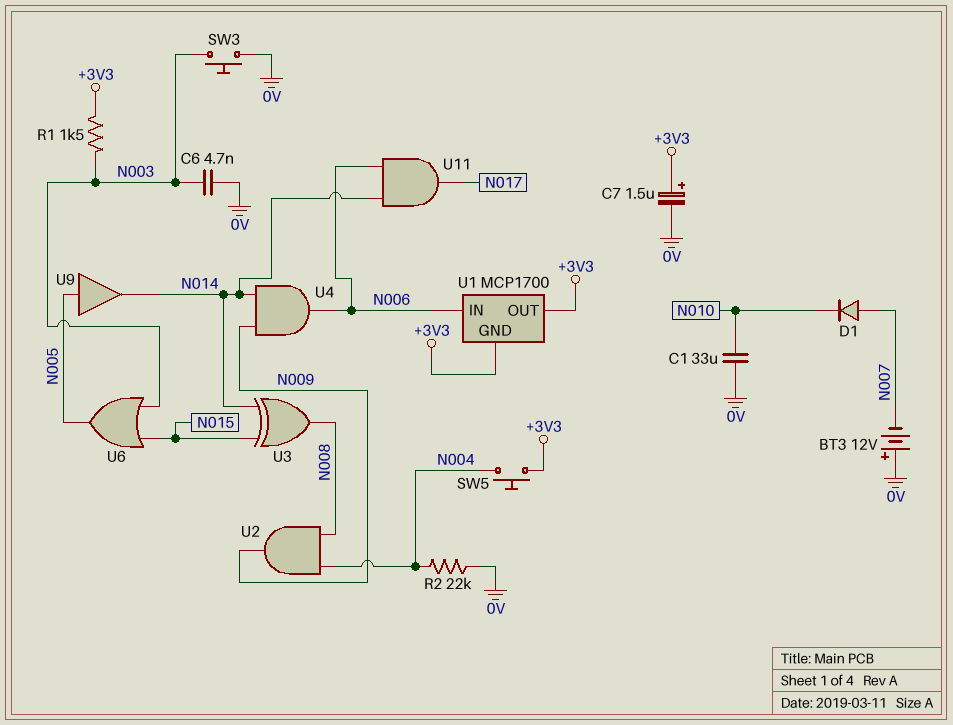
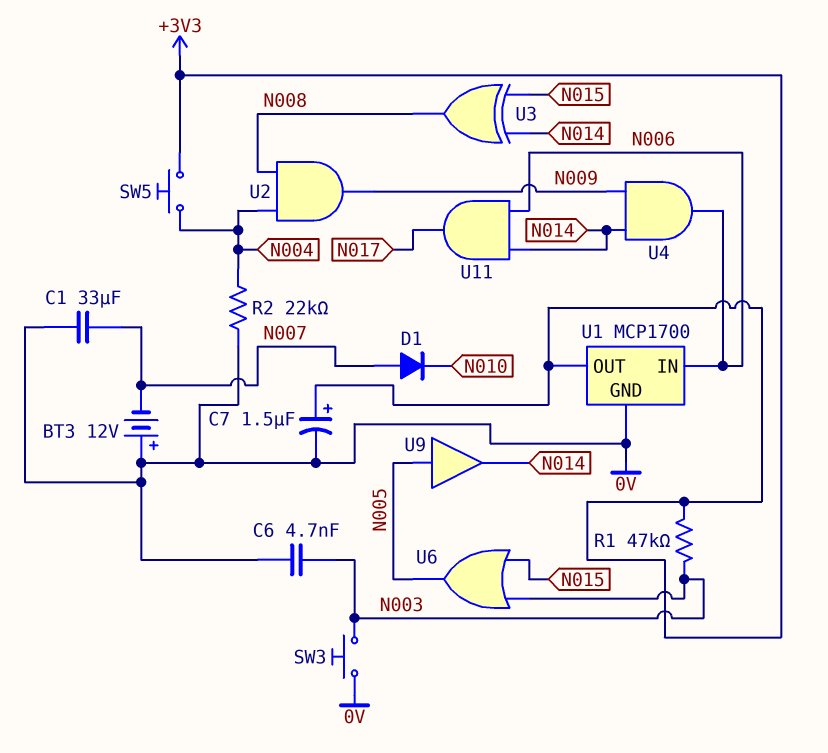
C1: 33uF (0V, N010) -> 33uF (0V, N007)
R1: 1.5k (+3V3, N003) -> 47k (+3V3, N003)
U1 pin GND: +3V3 -> 0V

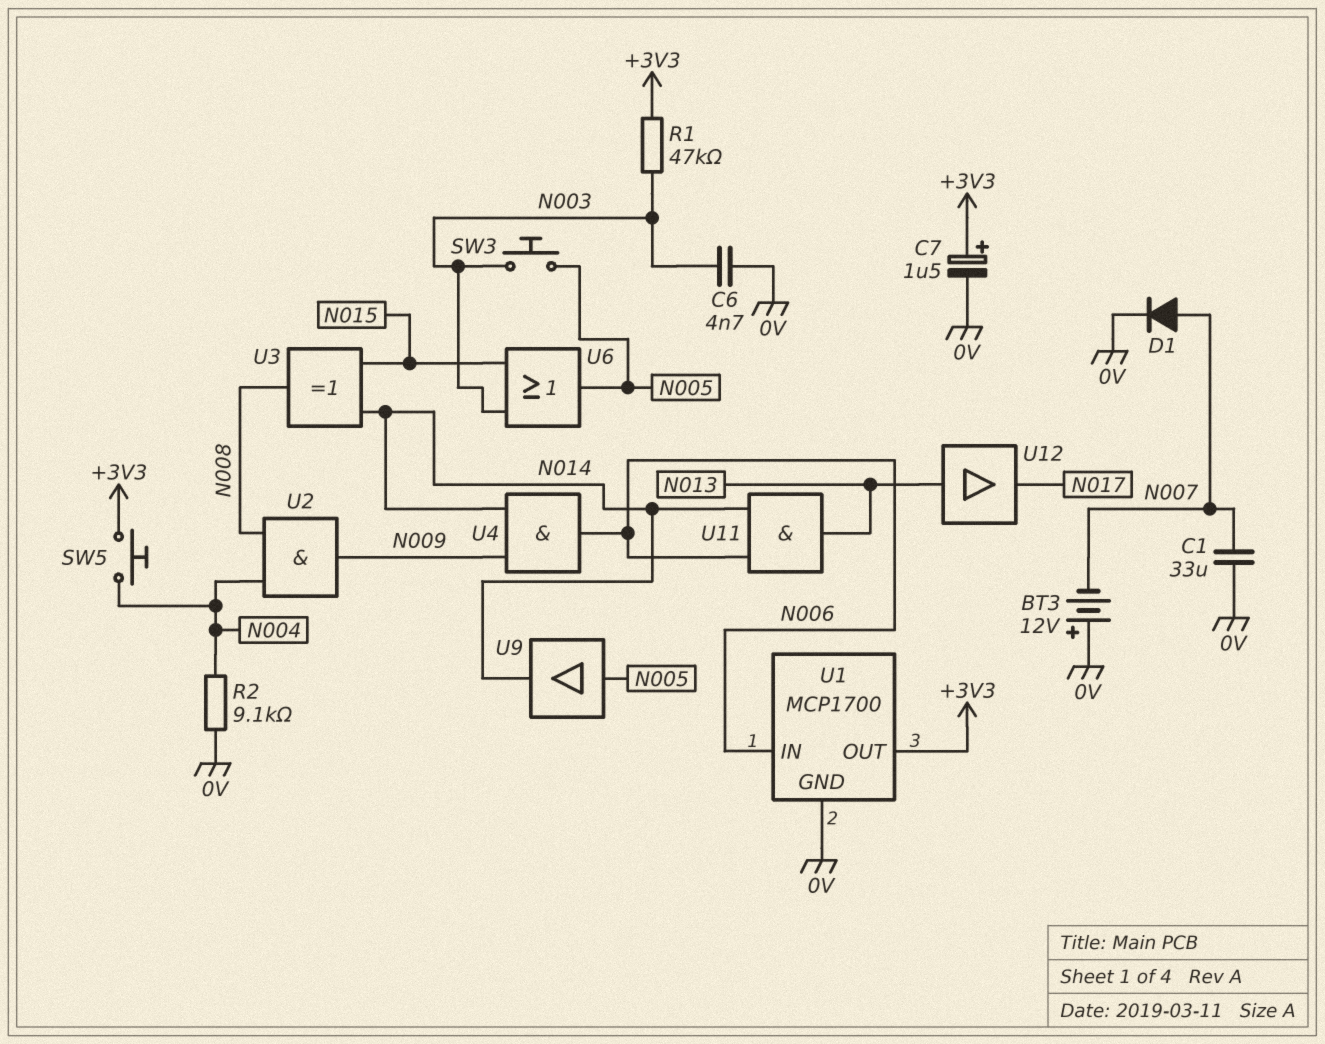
D1: diode (A N007, K N010) -> diode (A N007, K 0V)
R2: 22k (0V, N004) -> 9.1k (0V, N004)
SW3: button (0V, N003) -> button (N003, N005)
U11: AND (in N006, in N014, out N017) -> AND (in N006, in N014, out N013)
U12: none -> buffer (in N013, out N017)

